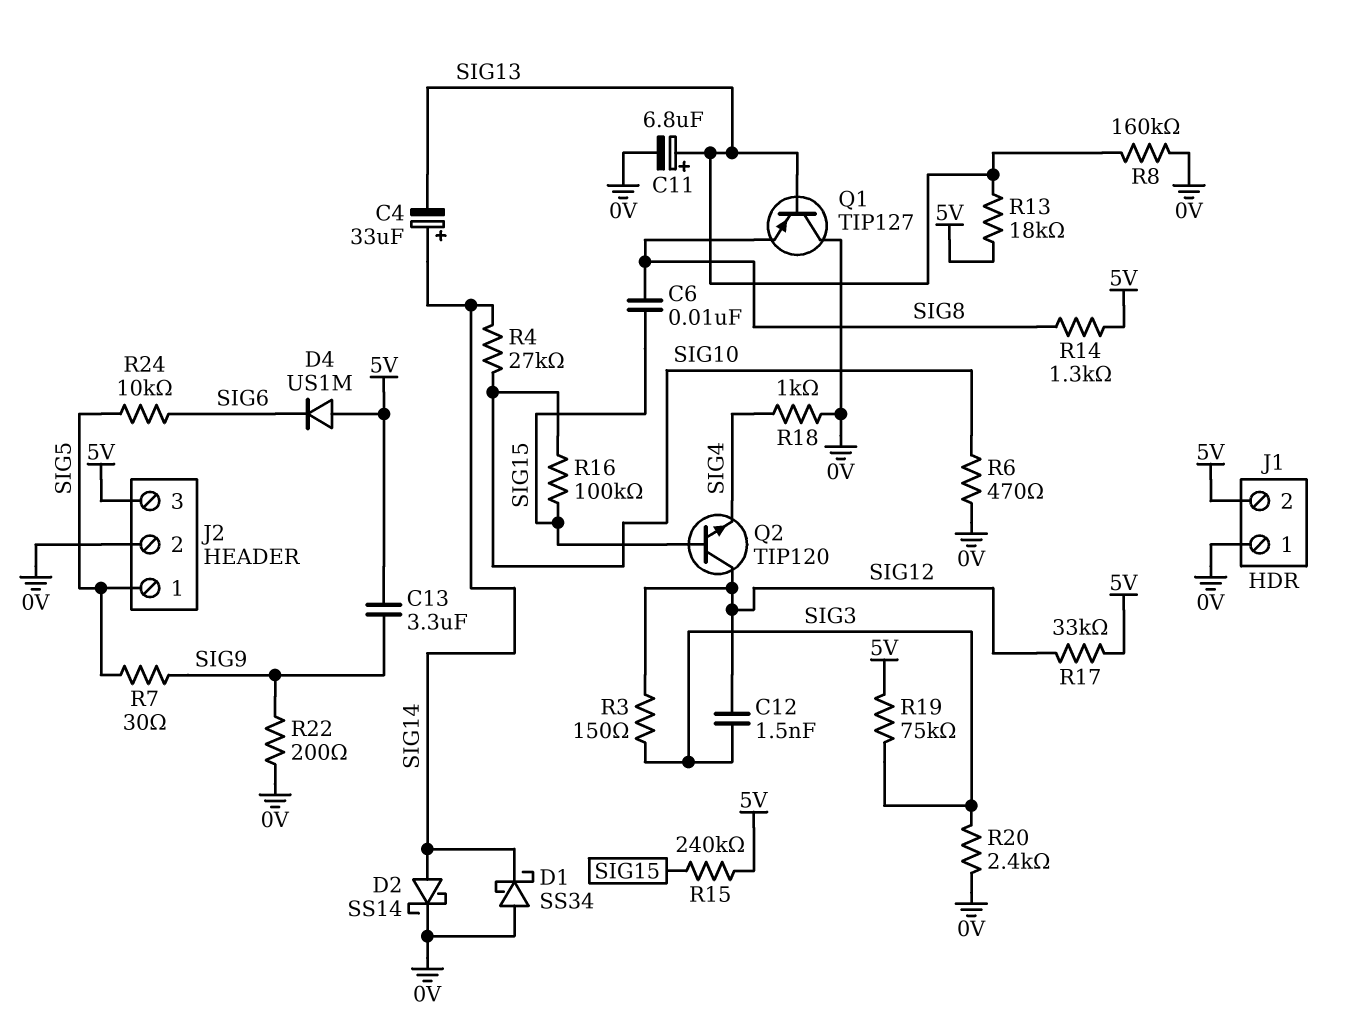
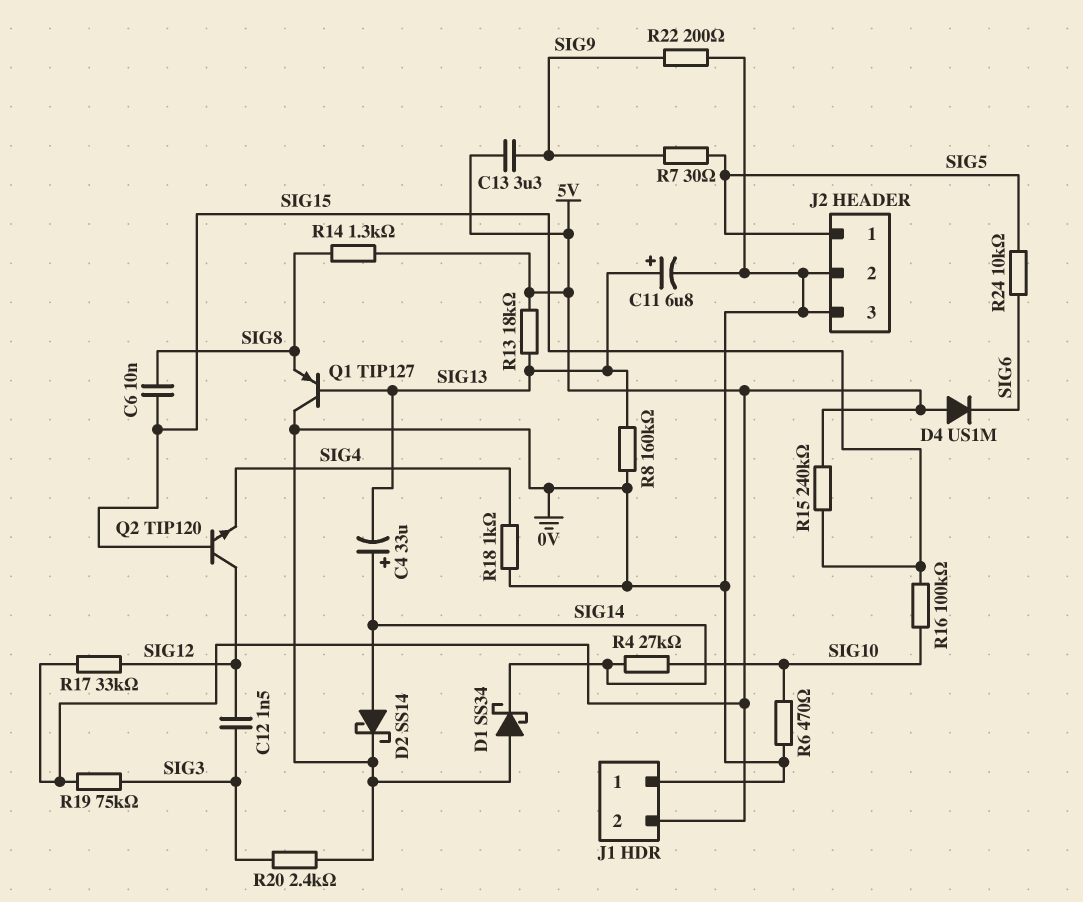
J2 pin 3: 5V -> 0V
R3: 150 (SIG3, SIG12) -> none

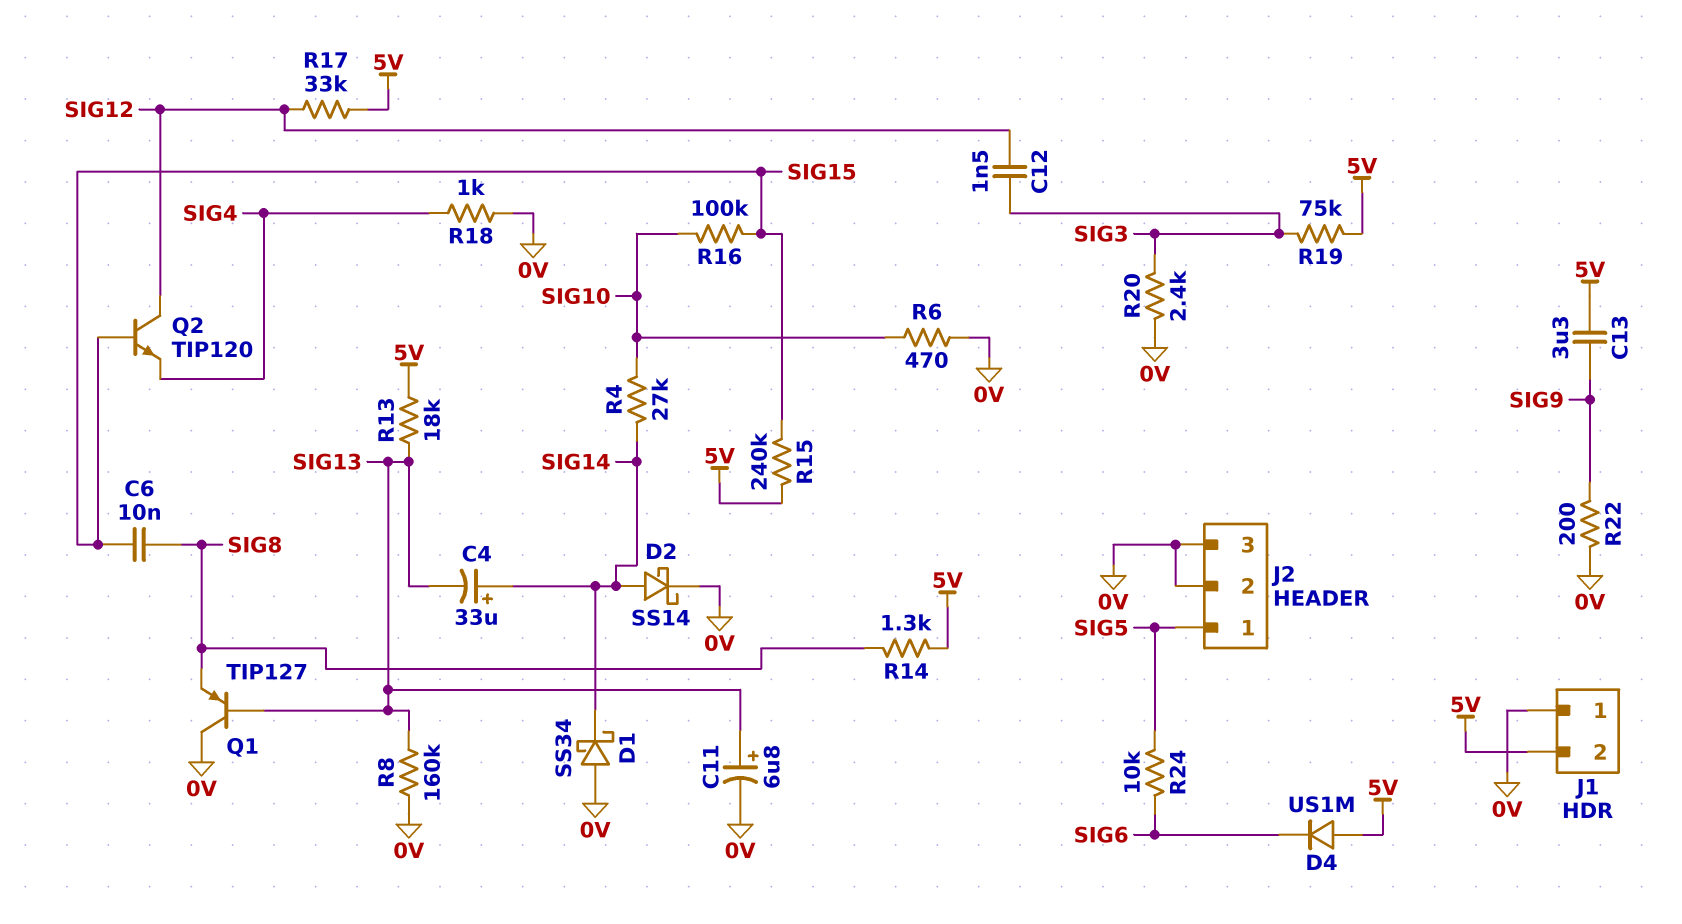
R7: 30 (SIG5, SIG9) -> none

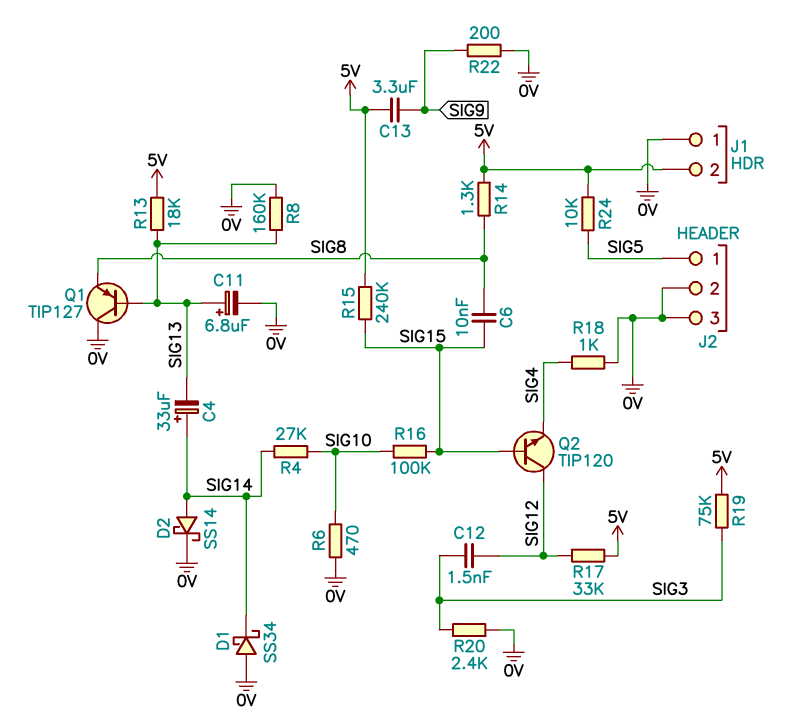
D4: diode US1M (A 5V, K SIG6) -> none
R24: 10k (SIG5, SIG6) -> 10k (5V, SIG5)

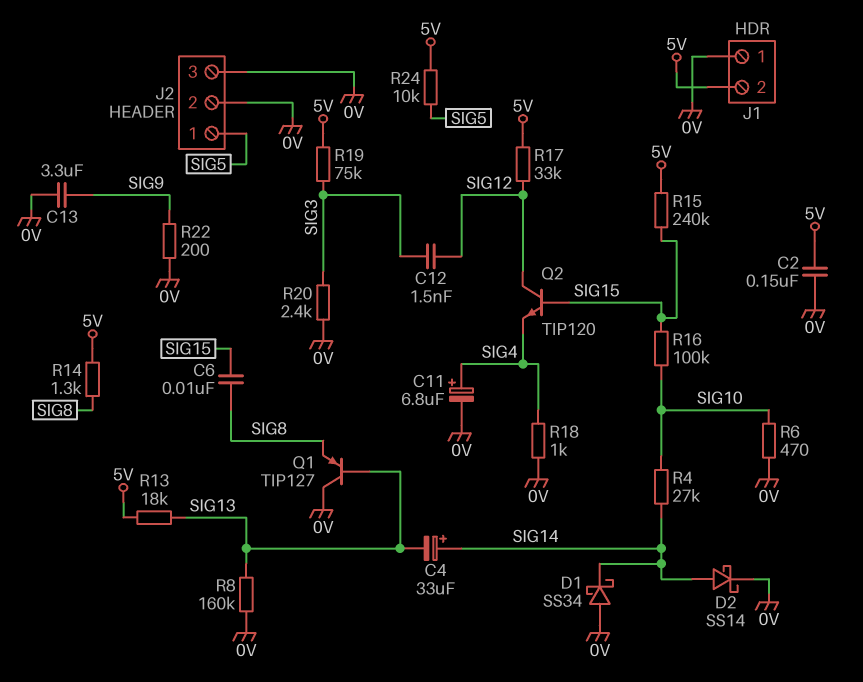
C2: none -> 150nF (0V, 5V)
C11: 6.8uF (plus SIG13, minus 0V) -> 6.8uF (plus SIG4, minus 0V)
C13: 3.3uF (5V, SIG9) -> 3.3uF (0V, SIG9)

